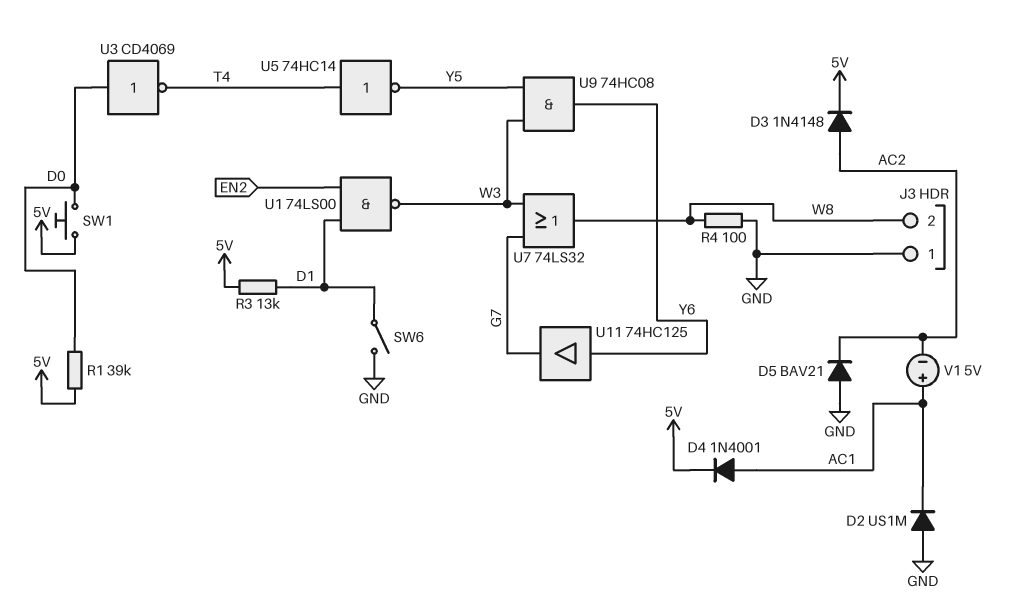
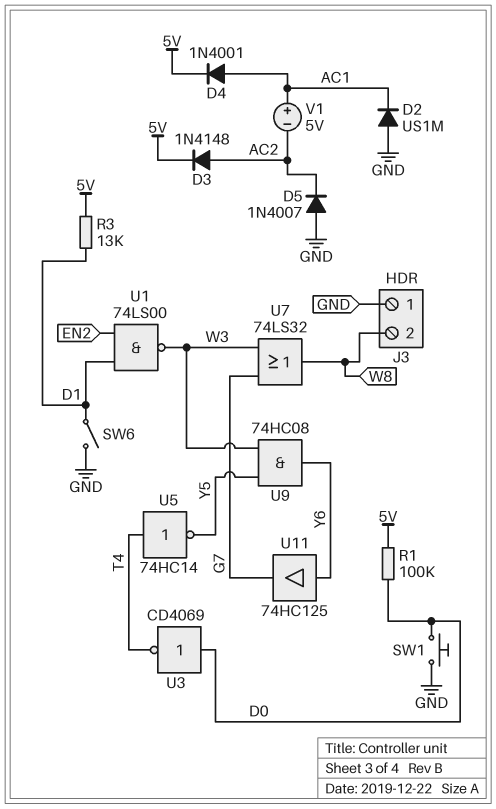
D5: diode BAV21 (A GND, K AC2) -> diode 1N4007 (A GND, K AC2)
R1: 39k (5V, D0) -> 100k (5V, D0)
R4: 100 (GND, W8) -> none
SW1: button (5V, D0) -> button (D0, GND)

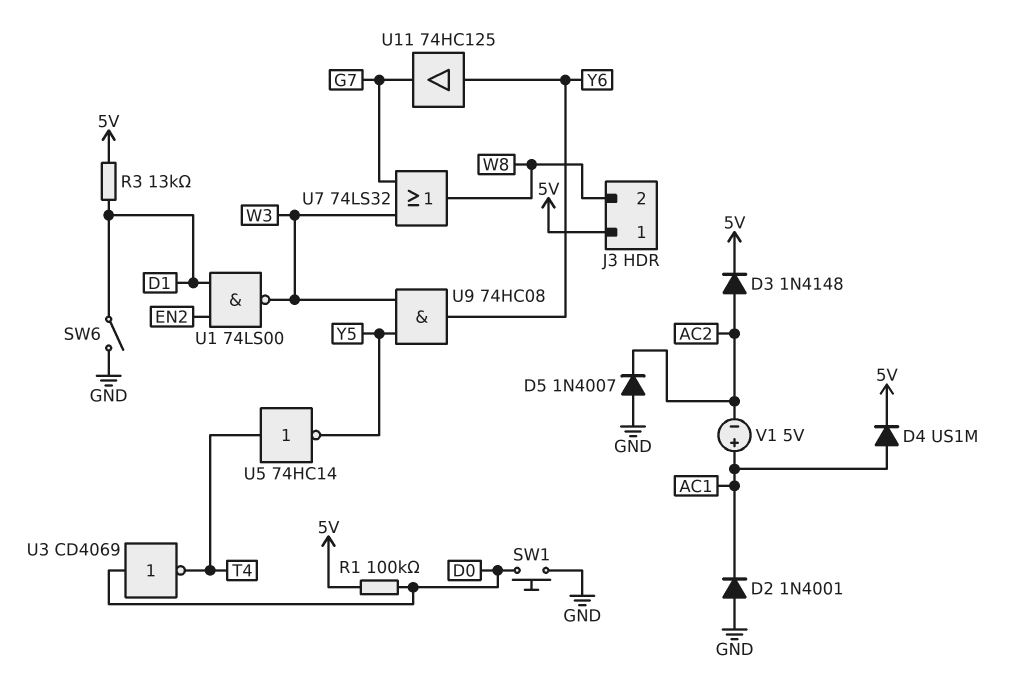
D2: diode US1M (A GND, K AC1) -> diode 1N4001 (A GND, K AC1)
D4: diode 1N4001 (A AC1, K 5V) -> diode US1M (A AC1, K 5V)
J3 pin 1: GND -> 5V

